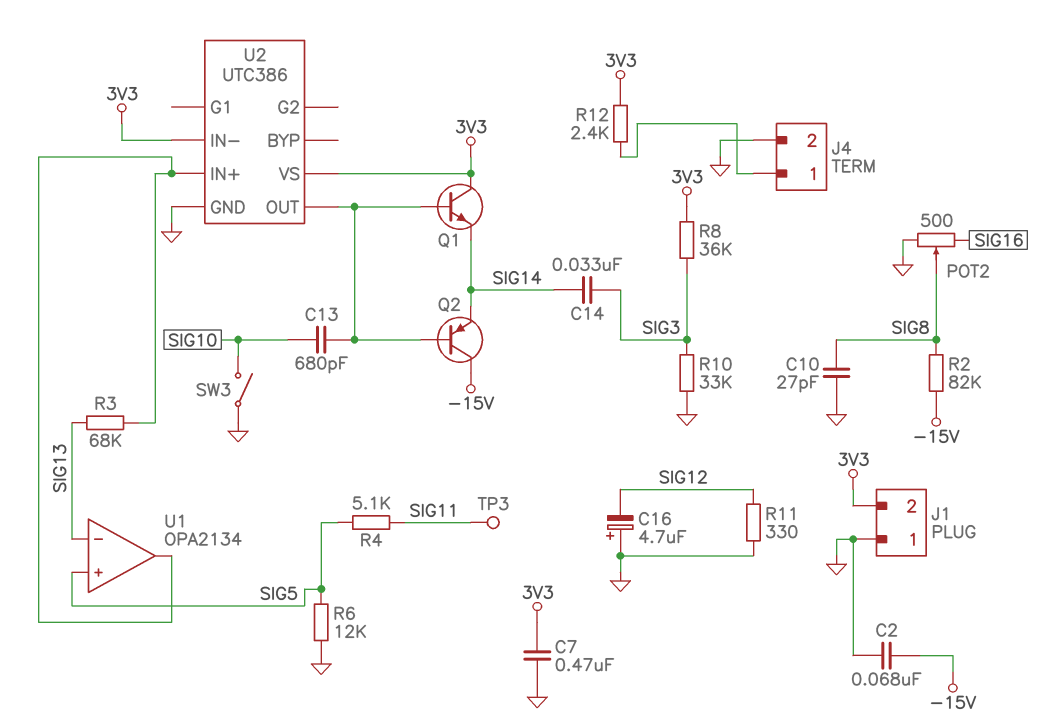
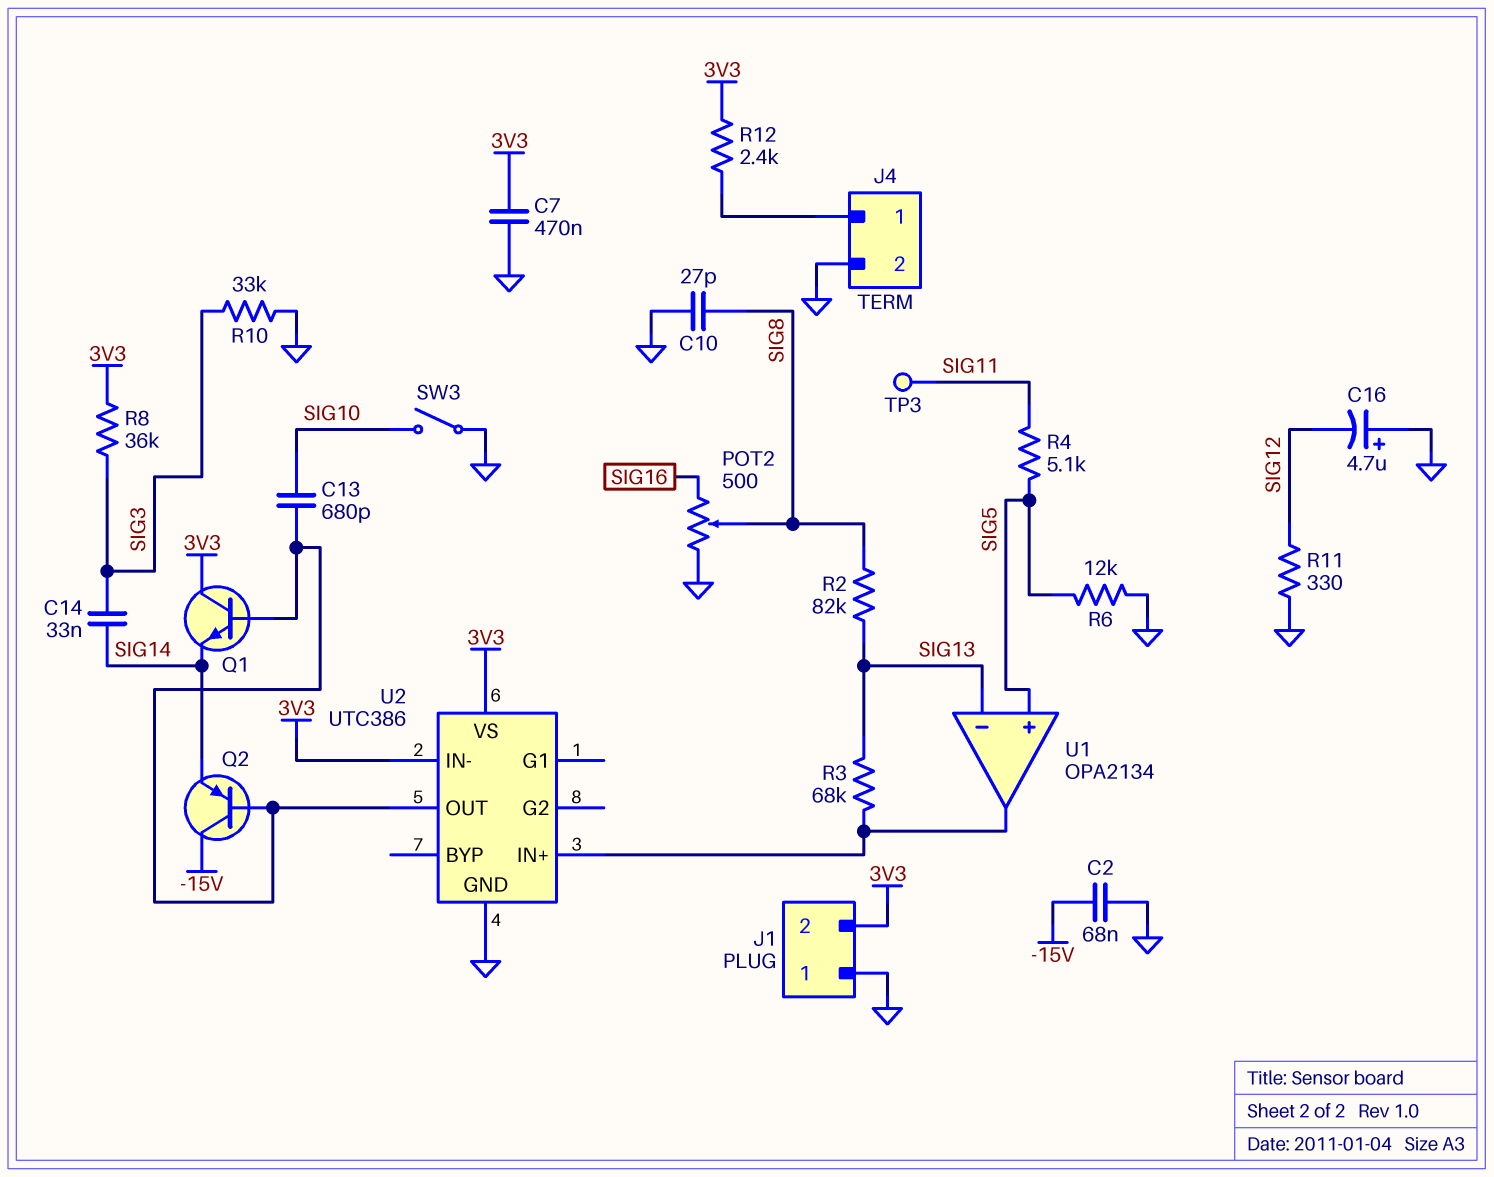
R2: 82k (-15V, SIG8) -> 82k (SIG8, SIG13)

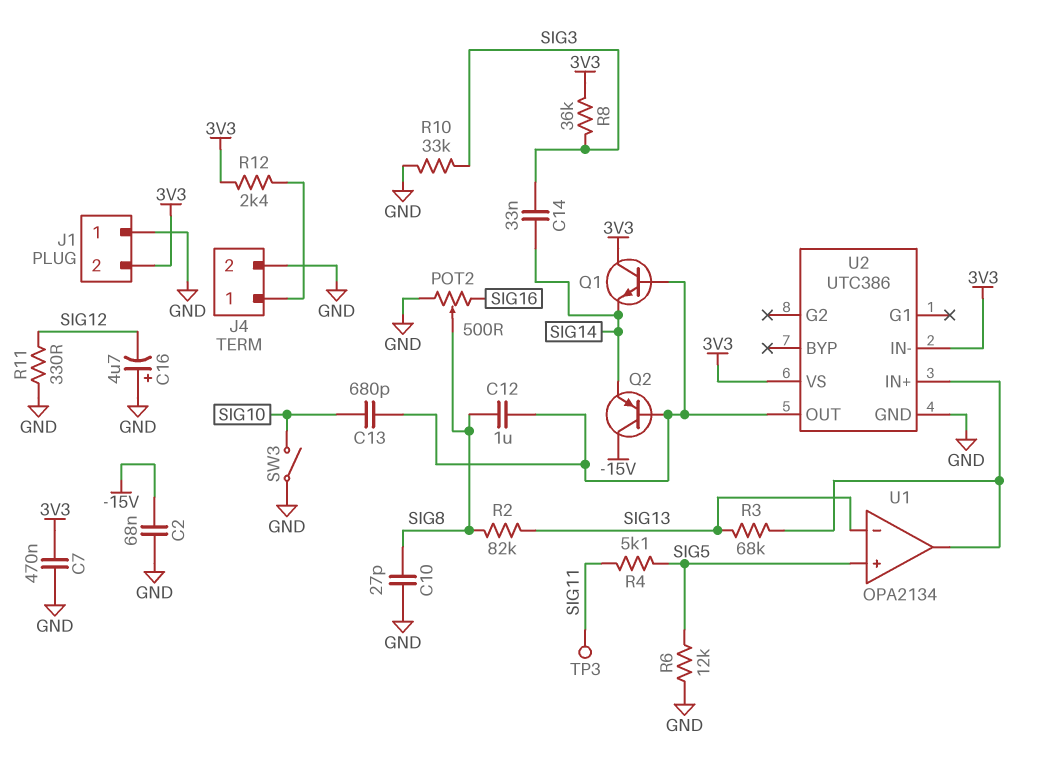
C12: none -> 1uF (SIG8, U2/OUT)

